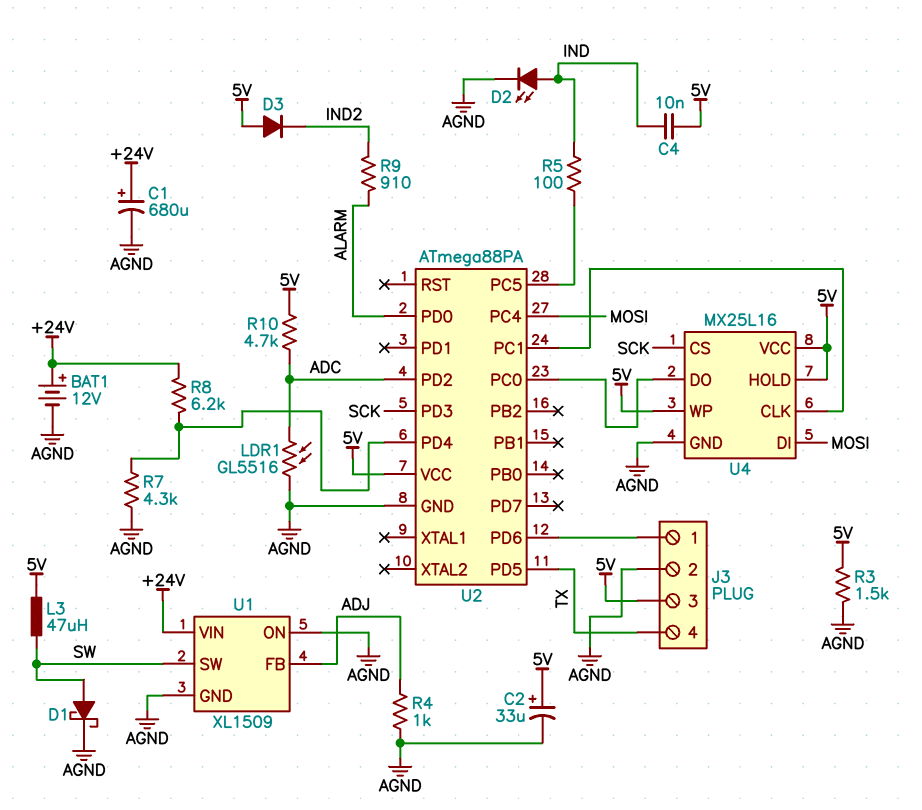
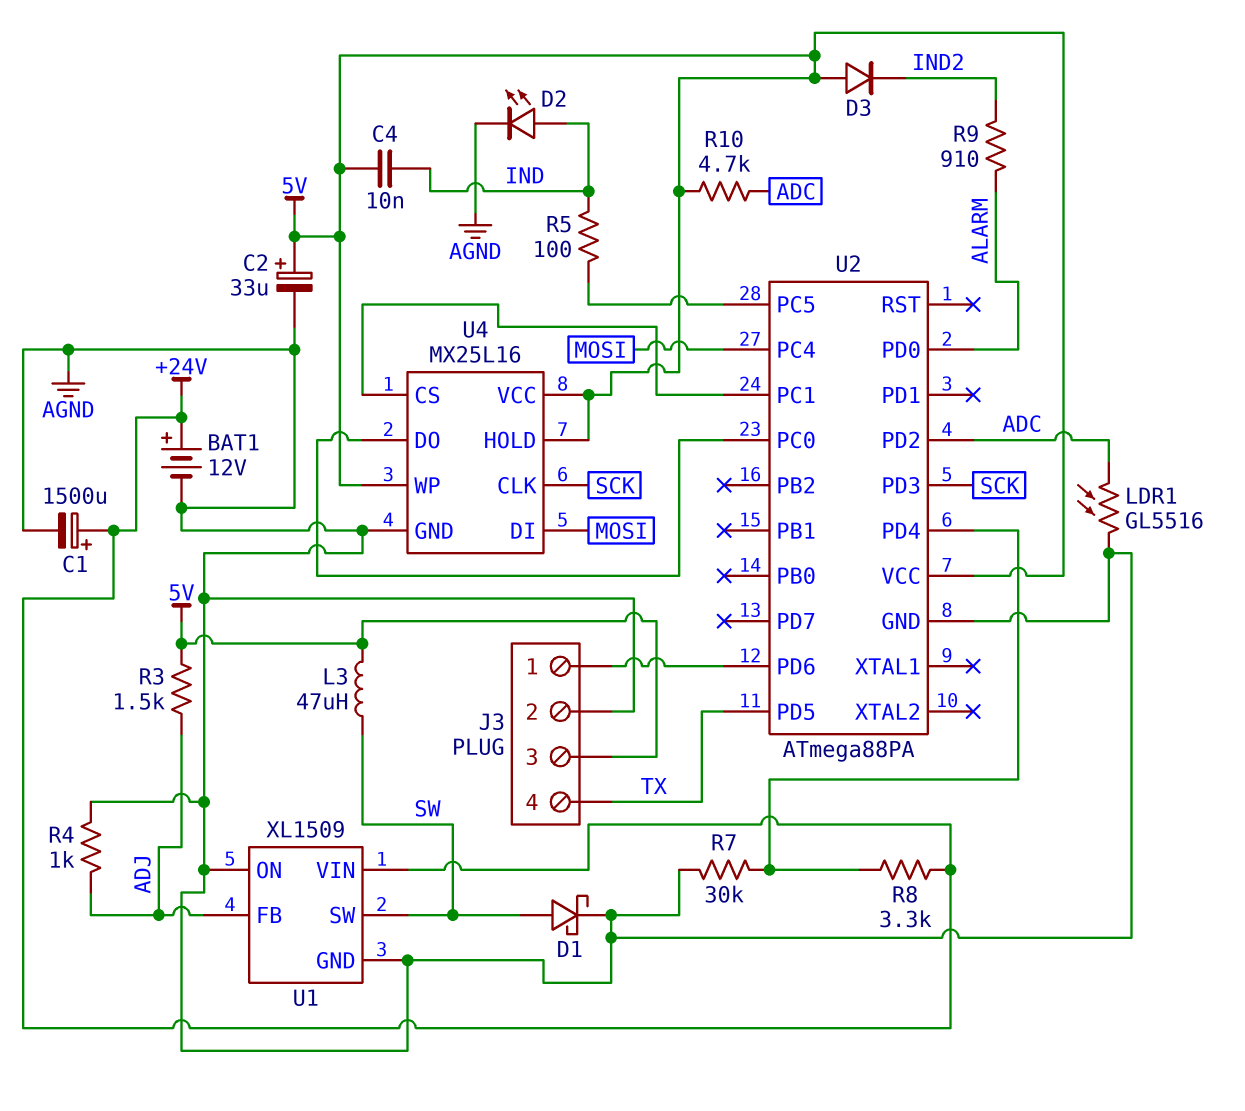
C1: 680uF (plus +24V, minus AGND) -> 1500uF (plus +24V, minus AGND)
R3: 1.5k (5V, AGND) -> 1.5k (5V, ADJ)
R7: 4.3k (AGND, U2/PD4) -> 30k (AGND, U2/PD4)
R8: 6.2k (+24V, U2/PD4) -> 3.3k (+24V, U2/PD4)
U4 pin CLK: U2/PC1 -> SCK
U4 pin CS: SCK -> U2/PC1

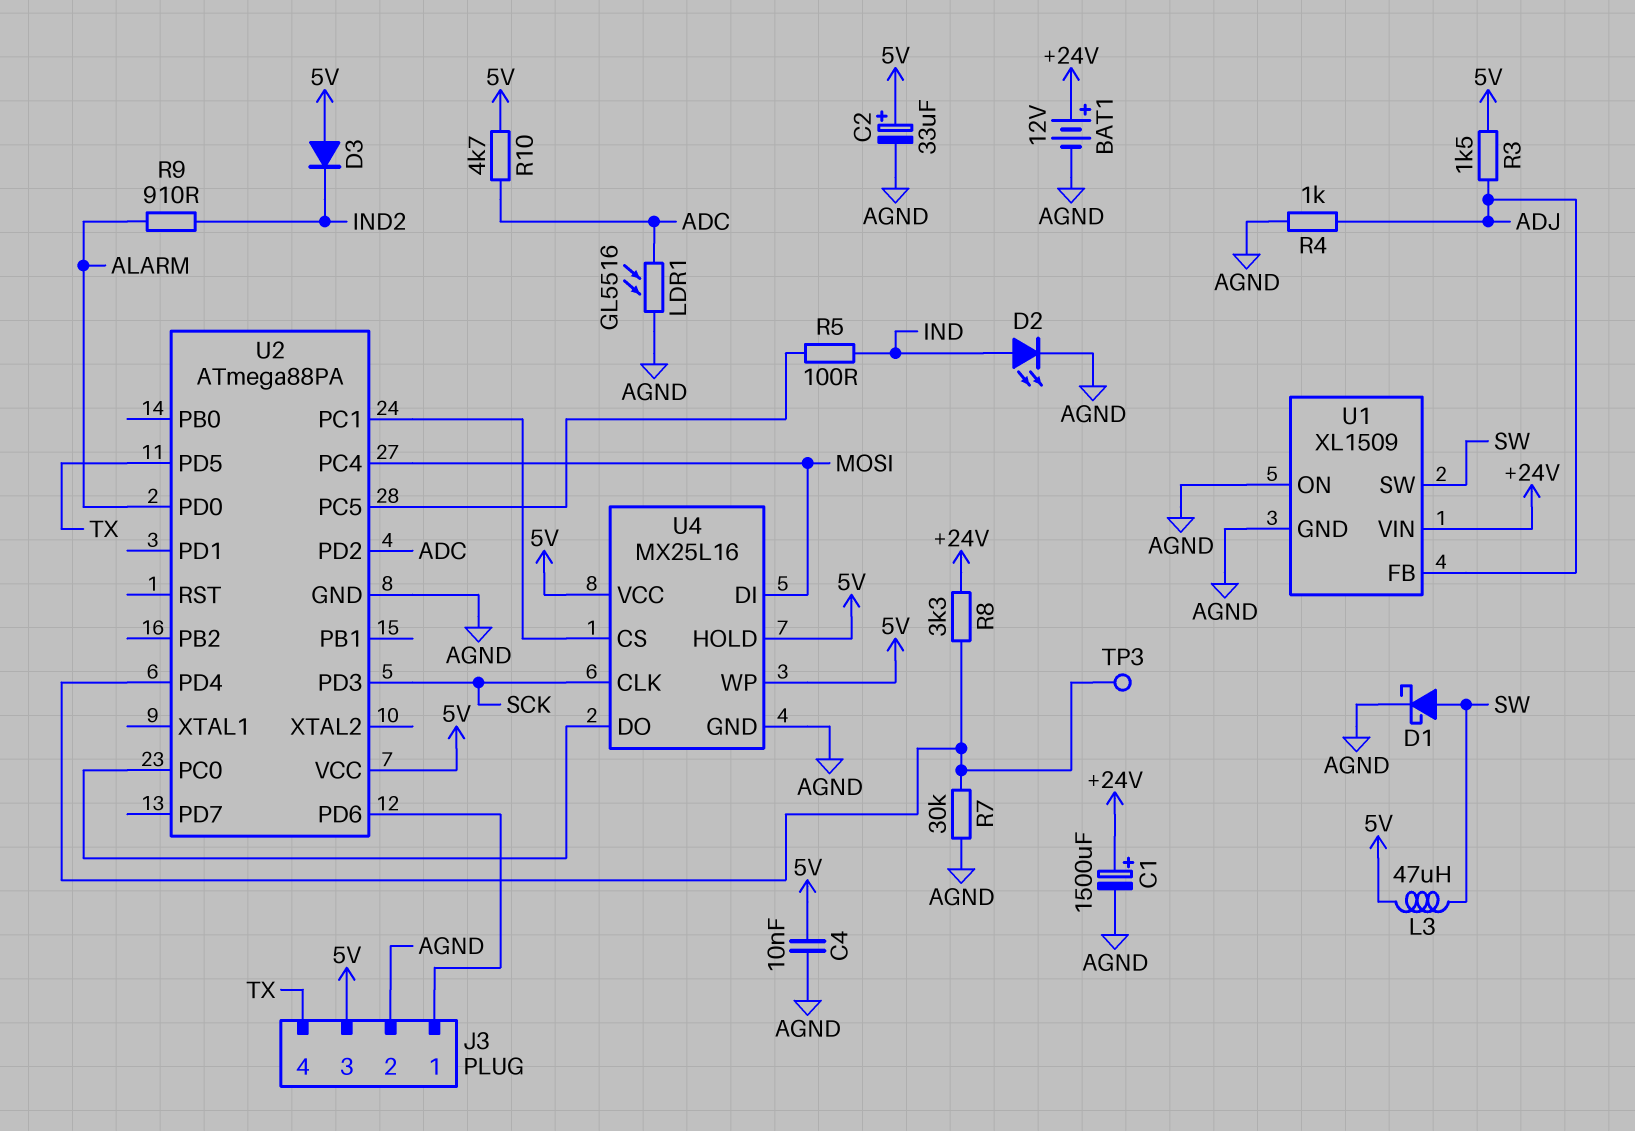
C4: 10nF (5V, IND) -> 10nF (5V, AGND)
TP3: none -> test point (U2/PD4)

